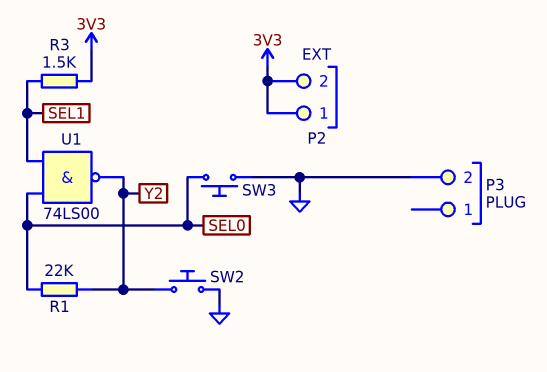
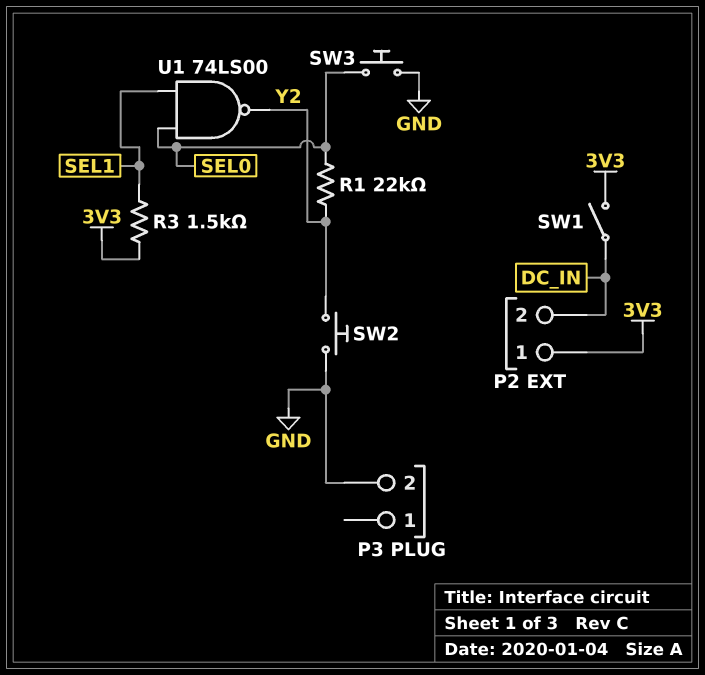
P2 pin 2: 3V3 -> DC_IN
SW1: none -> switch (3V3, DC_IN)

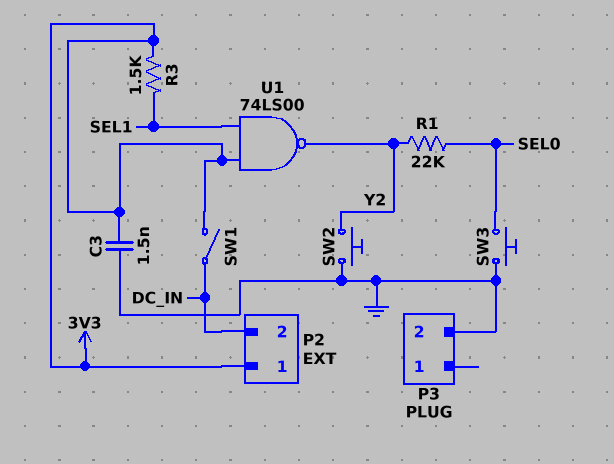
C3: none -> 1.5nF (3V3, GND)
U1: NAND 74LS00 (in SEL0, in SEL1, out Y2) -> NAND 74LS00 (in 3V3, in SEL1, out Y2)

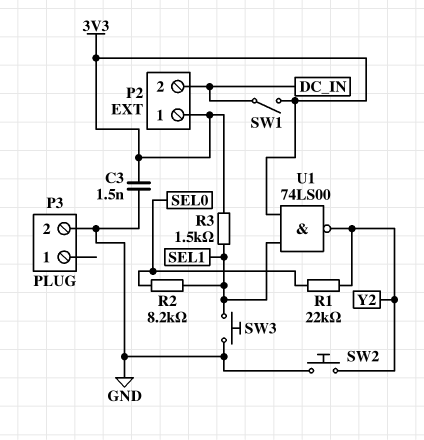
R2: none -> 8.2k (SEL0, SEL1)
SW3: button (GND, SEL0) -> button (GND, SEL1)

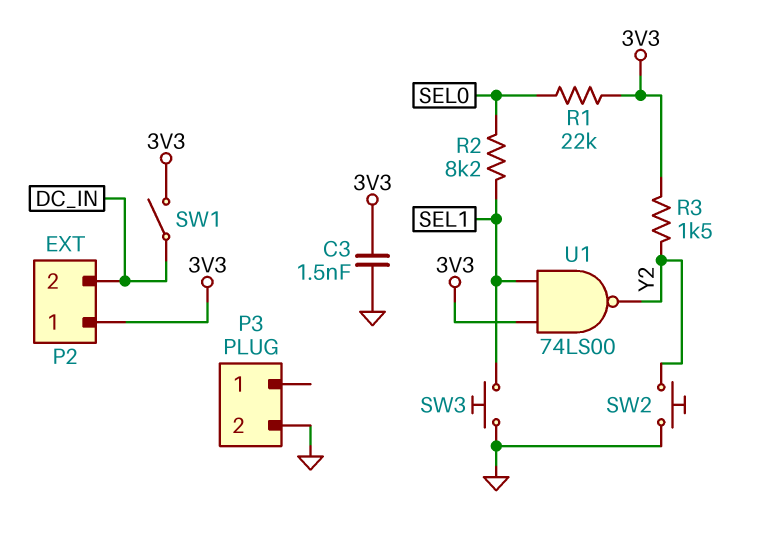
R1: 22k (SEL0, Y2) -> 22k (3V3, SEL0)
R3: 1.5k (3V3, SEL1) -> 1.5k (3V3, Y2)

